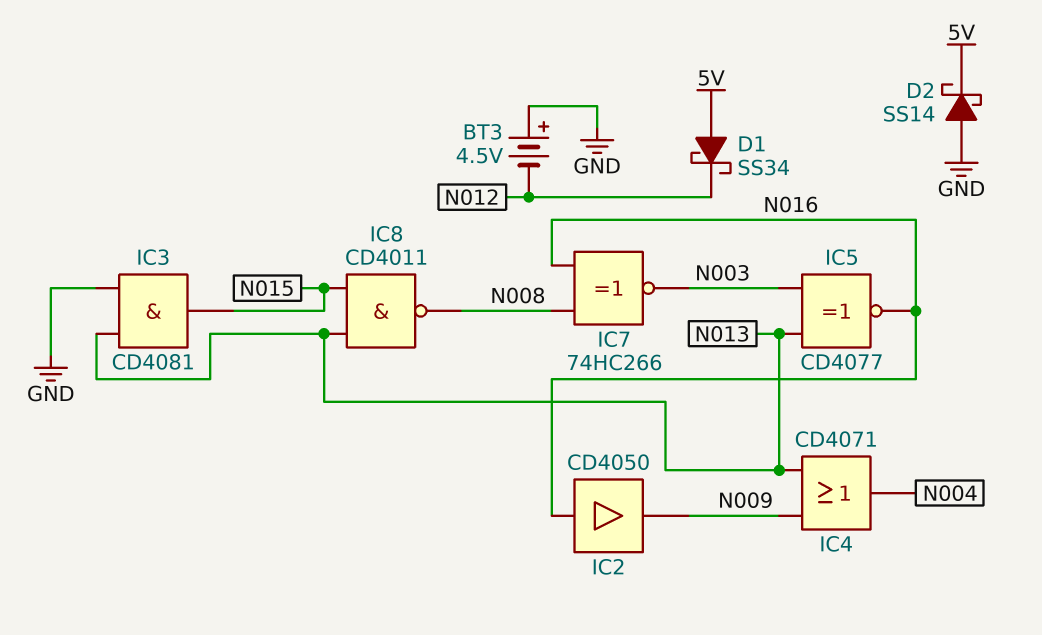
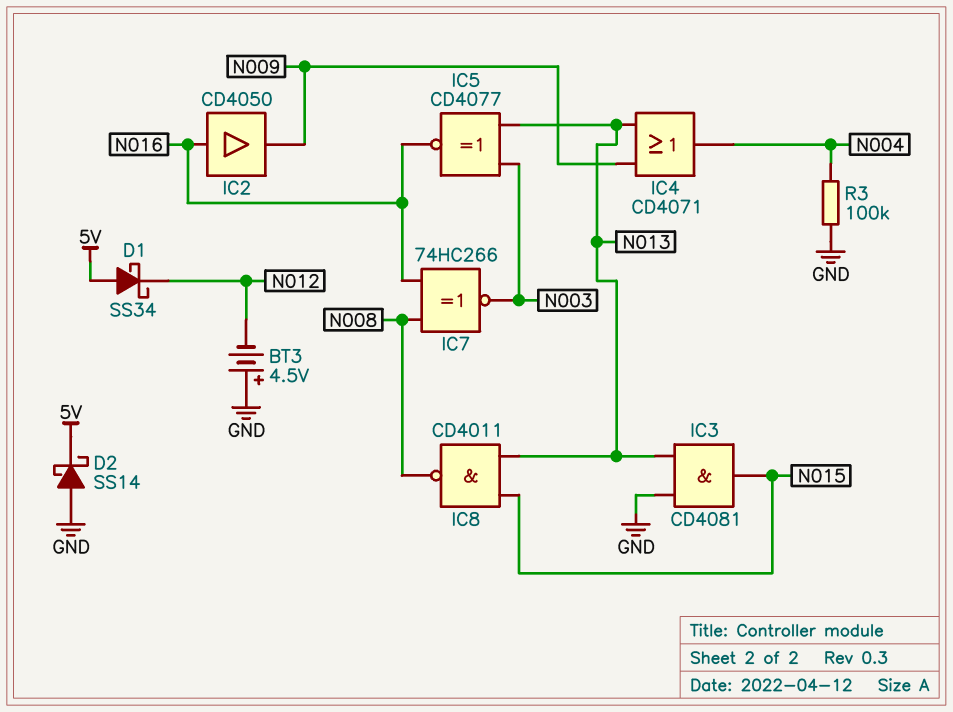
R3: none -> 100k (GND, N004)

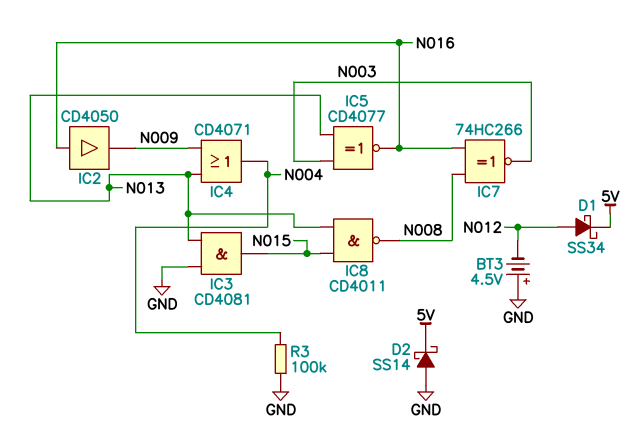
D1: schottky SS34 (A 5V, K N012) -> schottky SS34 (A N012, K 5V)

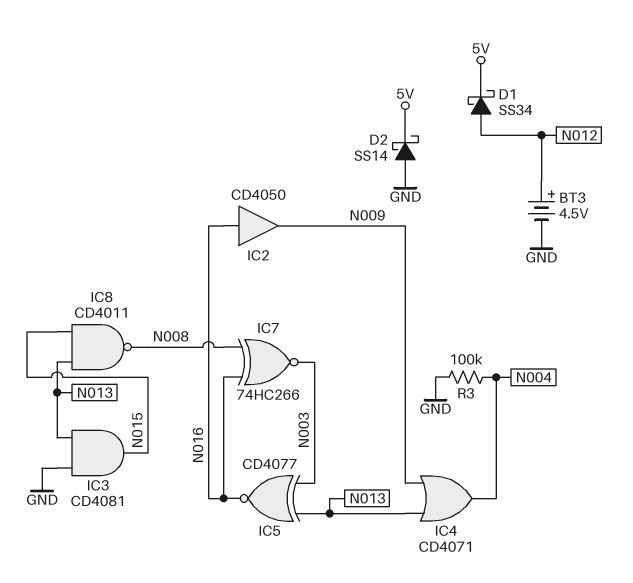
BT3: 4.5V (plus GND, minus N012) -> 4.5V (plus N012, minus GND)

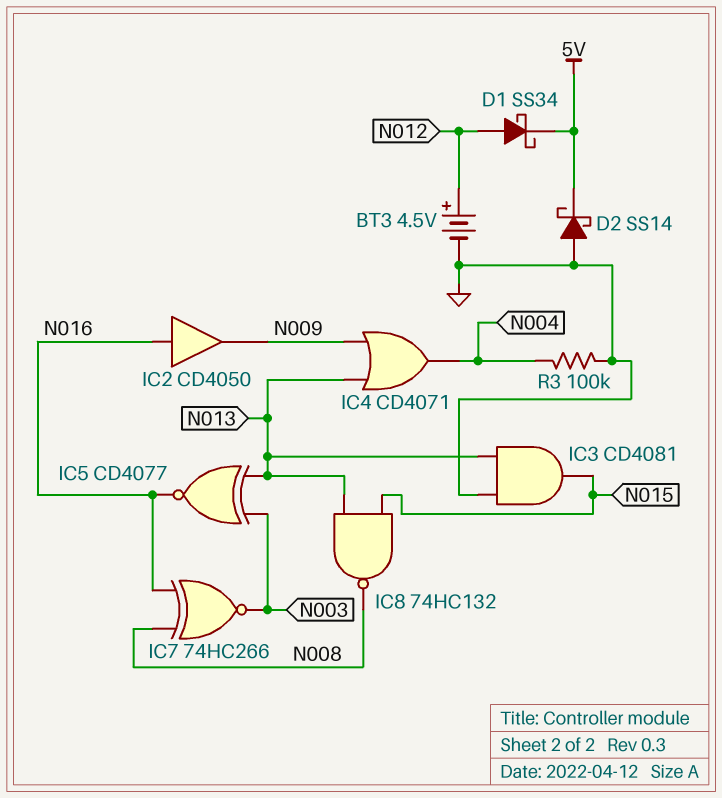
IC8: NAND CD4011 (in N013, in N015, out N008) -> NAND 74HC132 (in N013, in N015, out N008)

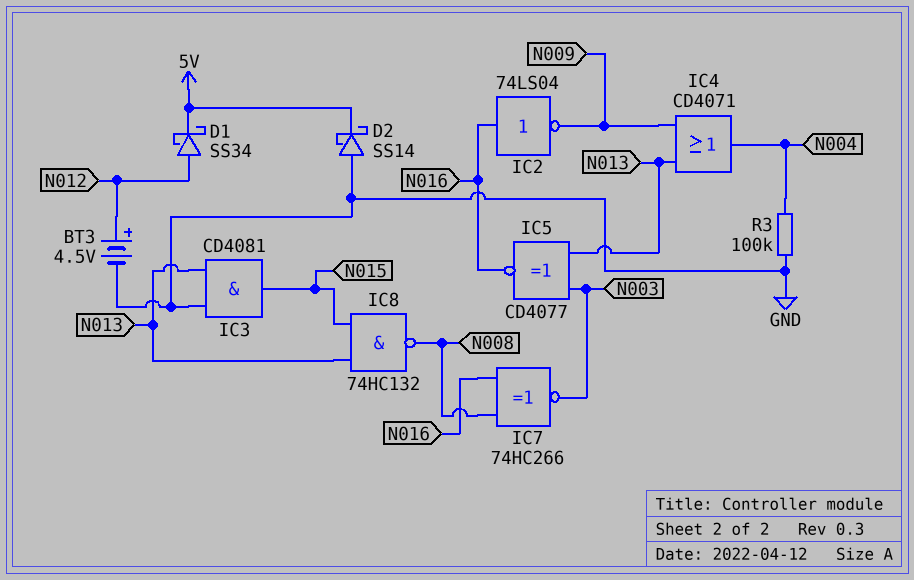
IC2: buffer CD4050 (in N016, out N009) -> NOT 74LS04 (in N016, out N009)

